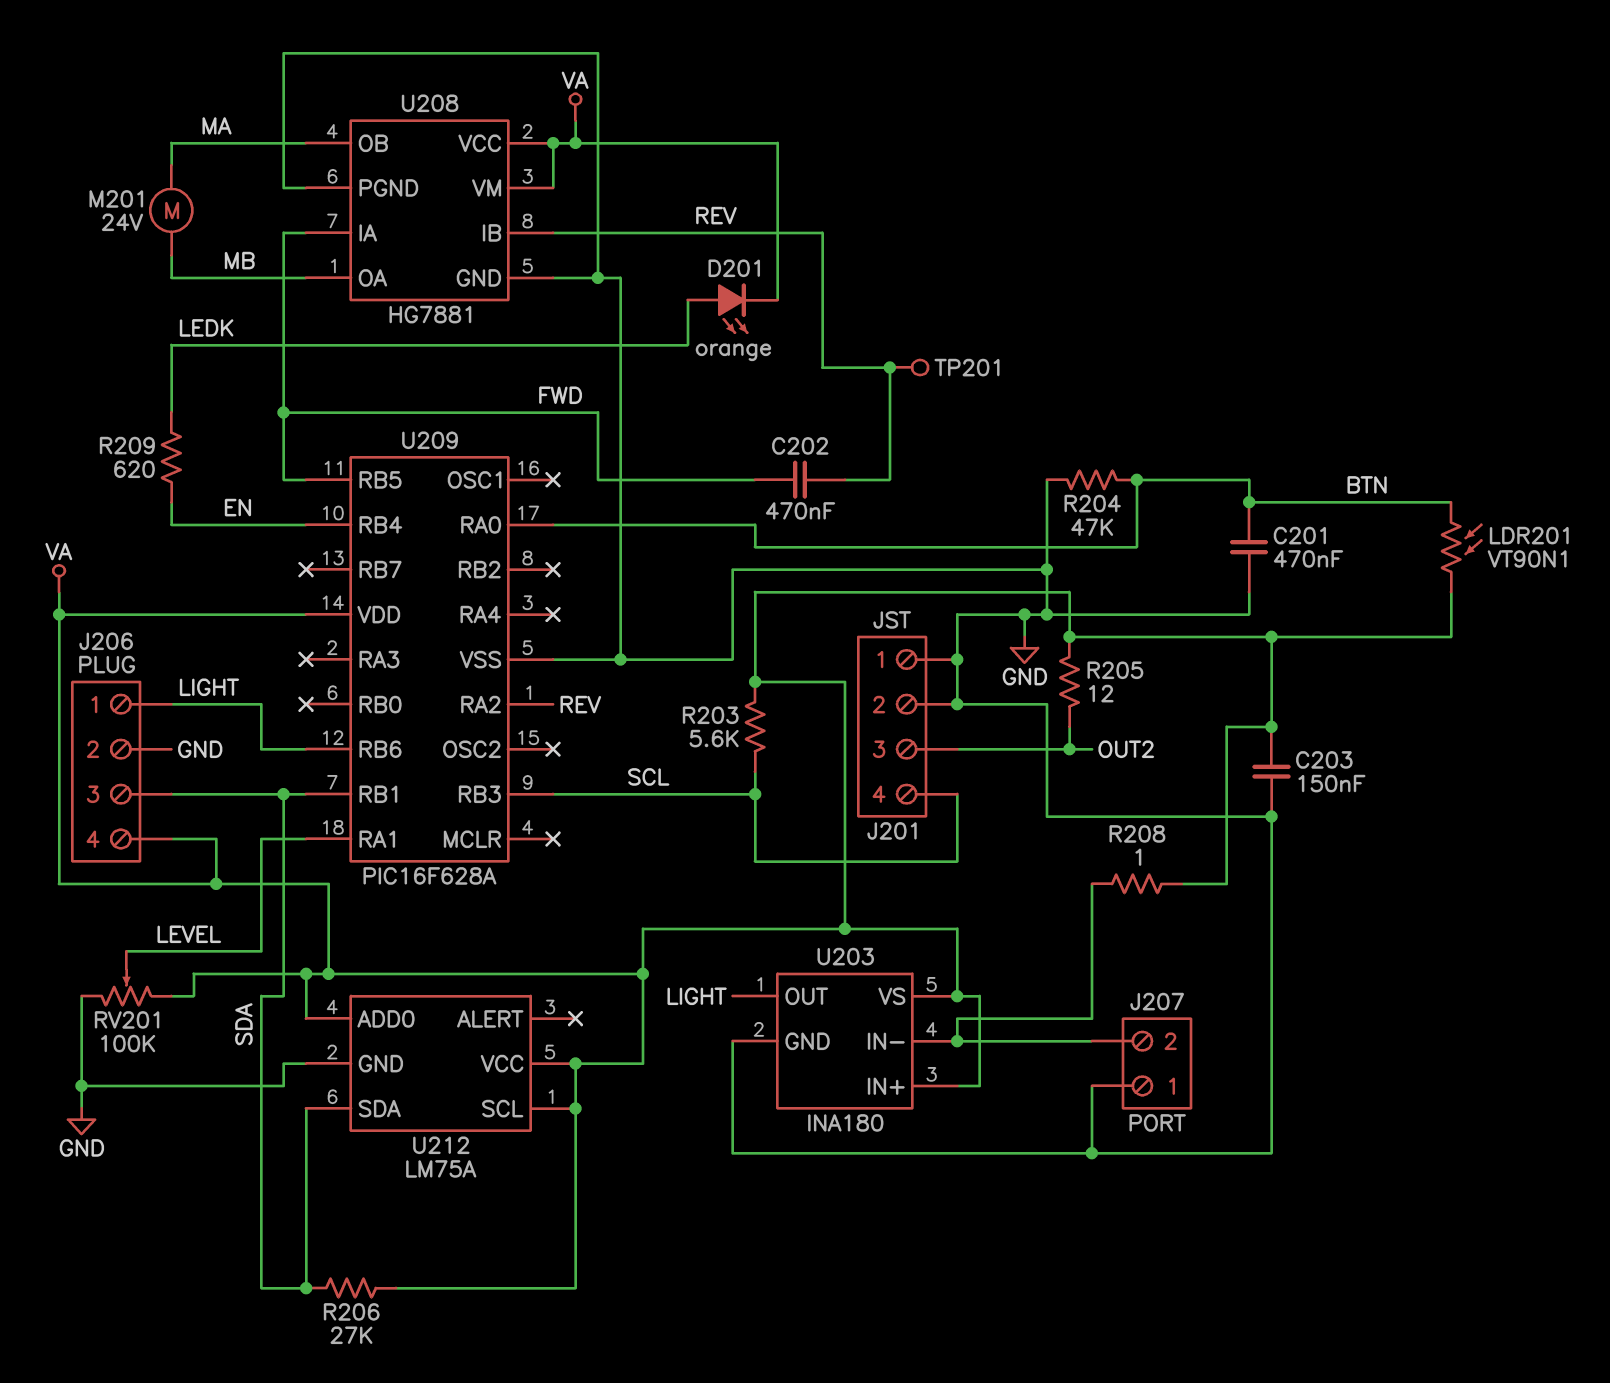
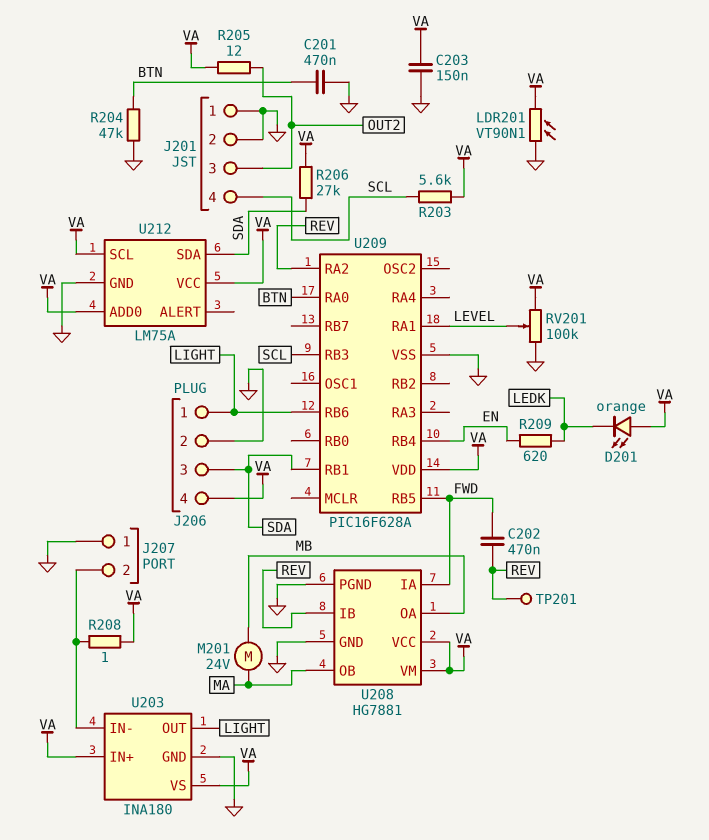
D201: LED orange (A LEDK, K VA) -> LED orange (A VA, K LEDK)
LDR201: VT90N1 (BTN, VA) -> VT90N1 (GND, VA)

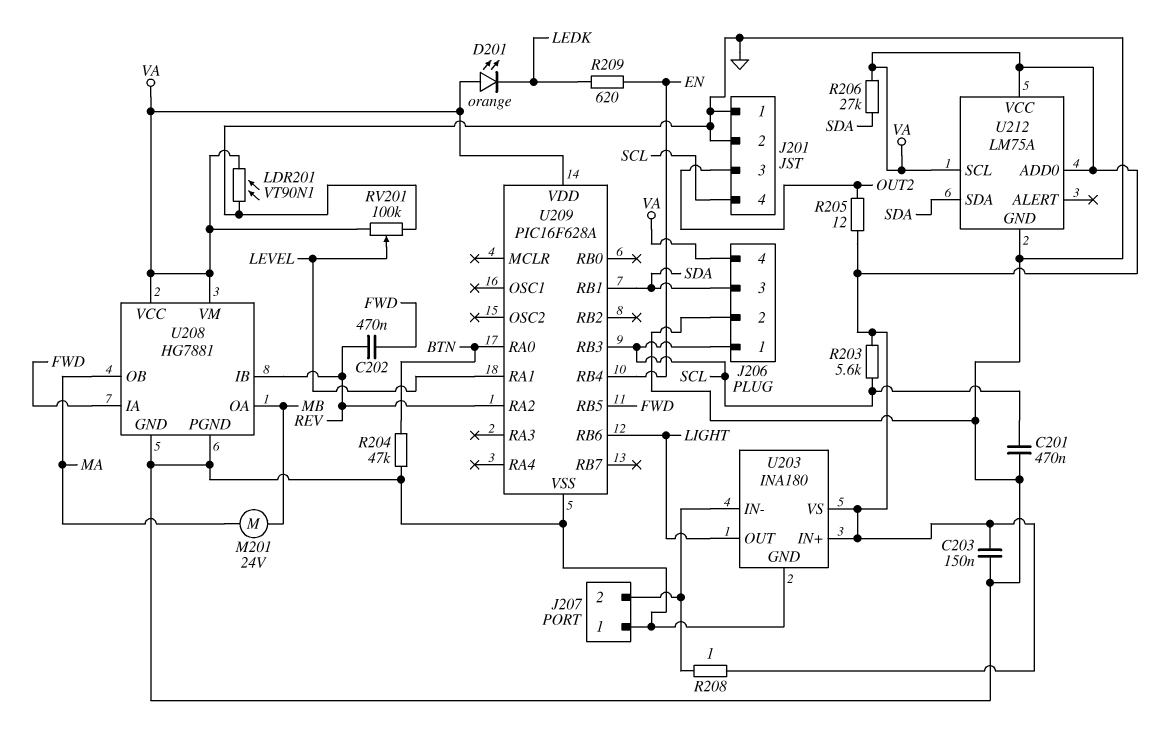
C201: 470nF (BTN, GND) -> 470nF (GND, SCL)
J206 pin 1: LIGHT -> SCL
TP201: test point (REV) -> none

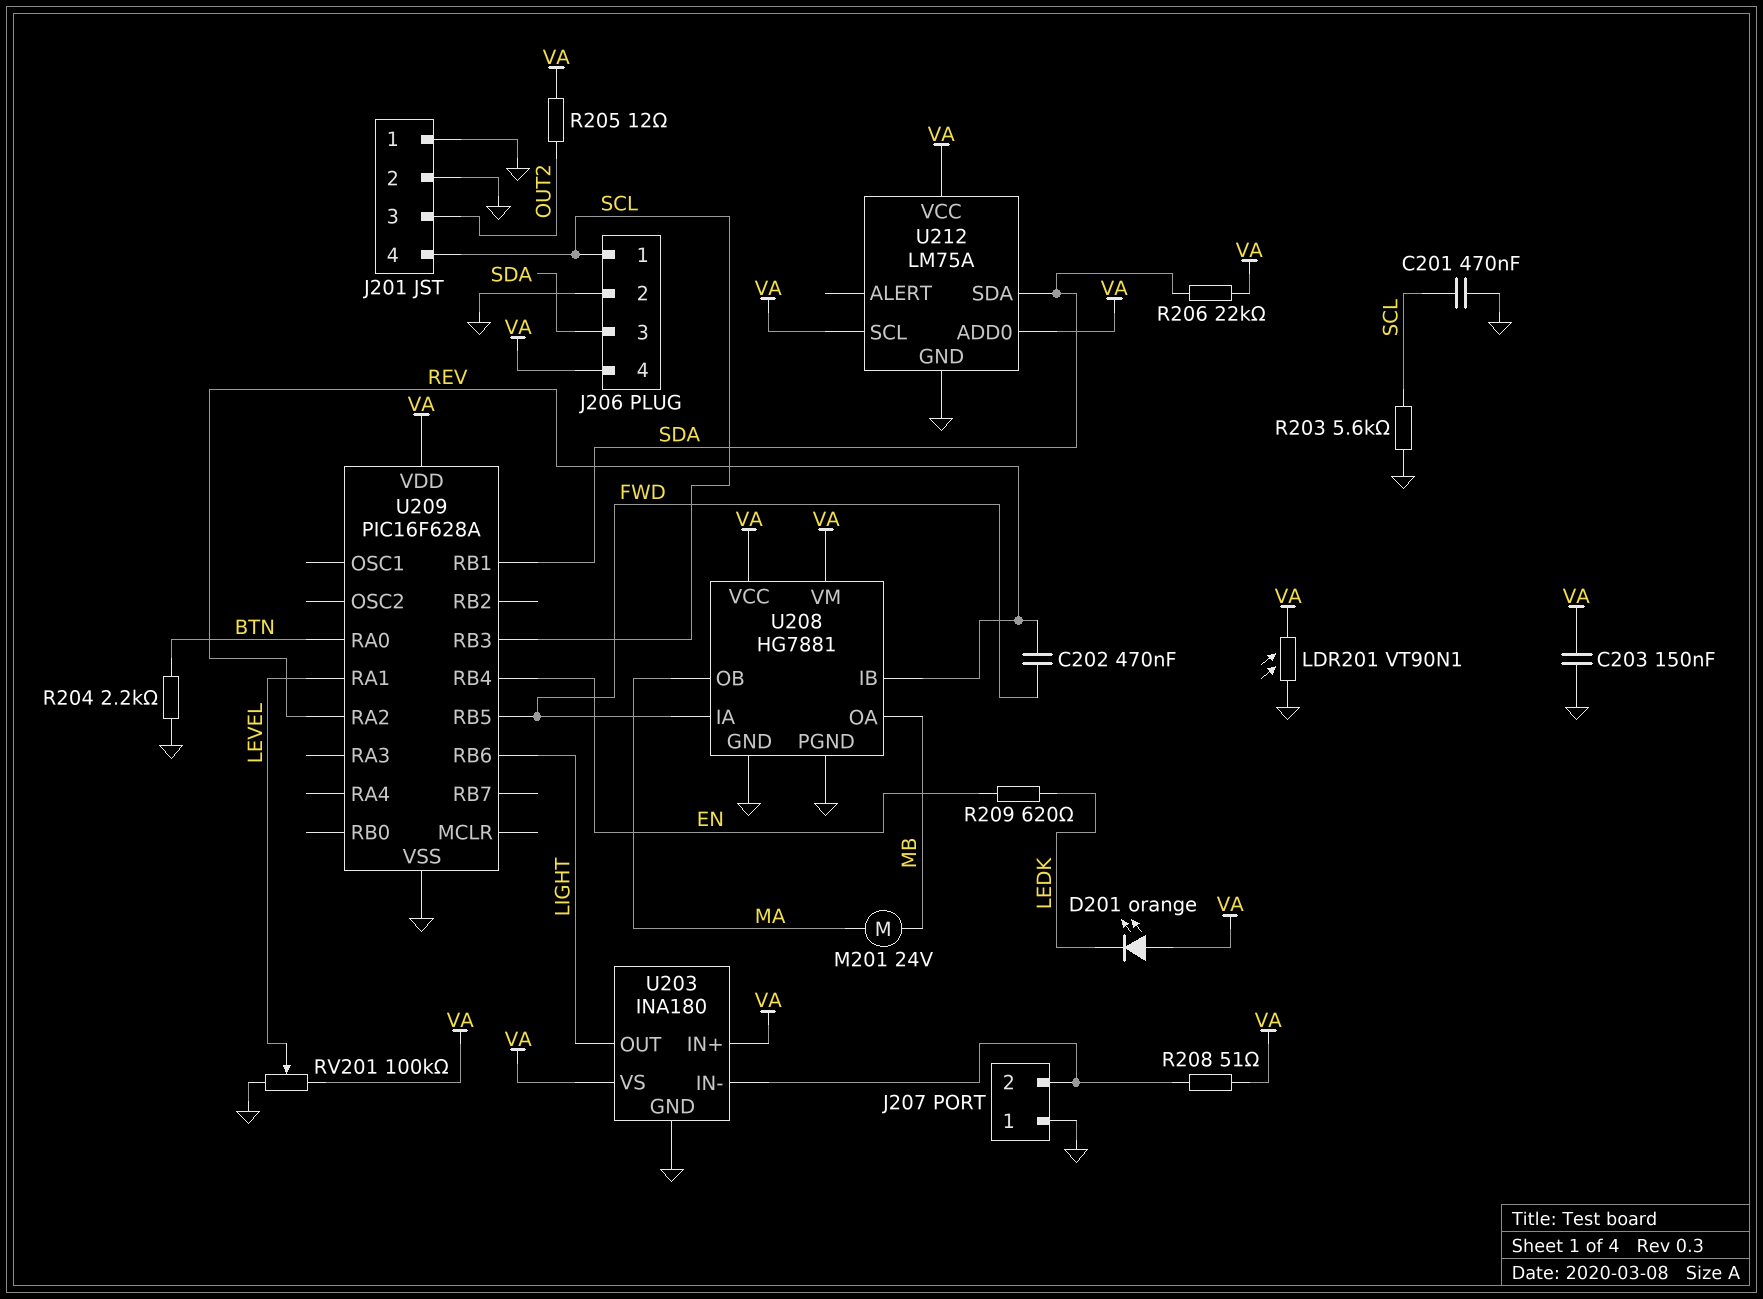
R203: 5.6k (SCL, VA) -> 5.6k (GND, SCL)
R204: 47k (BTN, GND) -> 2.2k (BTN, GND)
R206: 27k (SDA, VA) -> 22k (SDA, VA)
R208: 1 (J207/2, VA) -> 51 (J207/2, VA)

